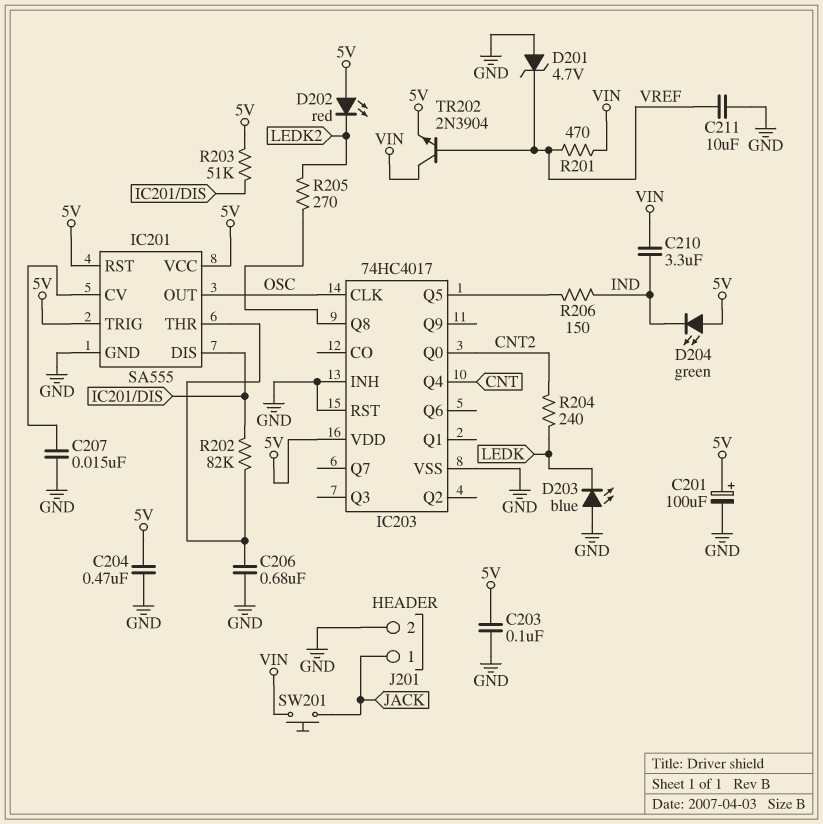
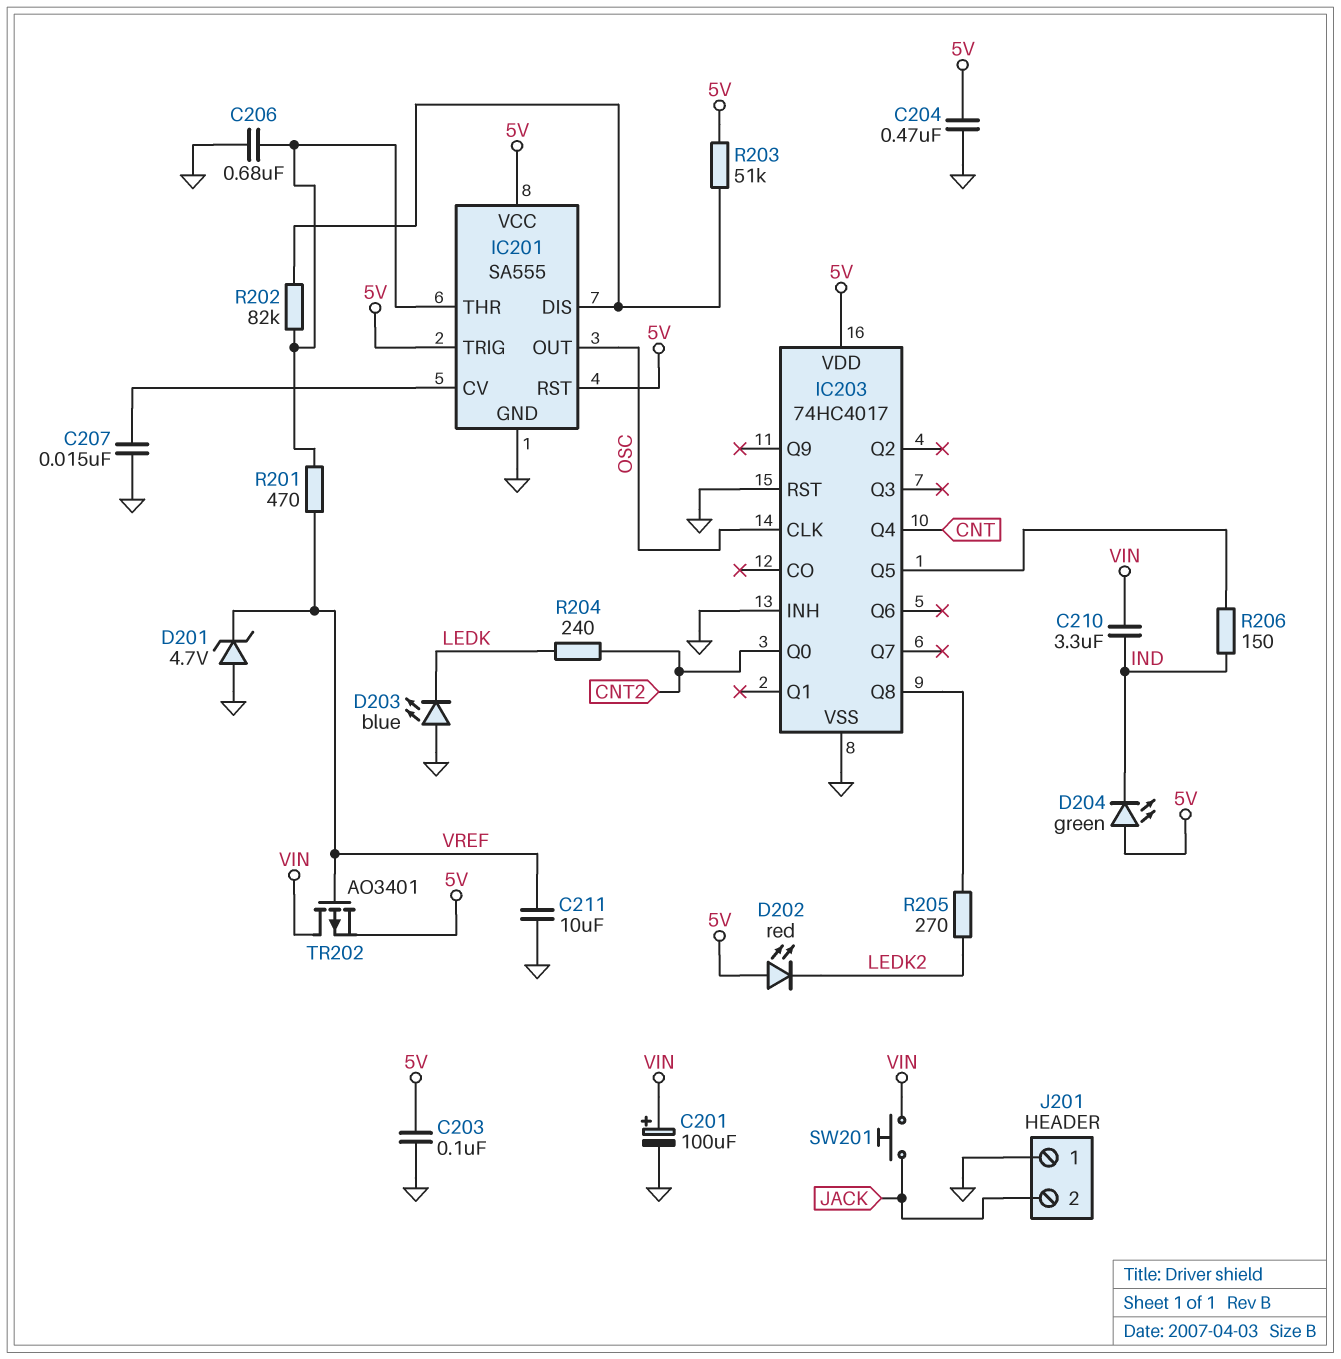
C201: 100uF (plus 5V, minus GND) -> 100uF (plus VIN, minus GND)
J201 pin 1: JACK -> GND
J201 pin 2: GND -> JACK
R201: 470 (VIN, VREF) -> 470 (IC201/THR, VREF)
TR202: NPN 2N3904 (B VREF, C VIN, E 5V) -> PMOS AO3401 (G VREF, D VIN, S 5V)

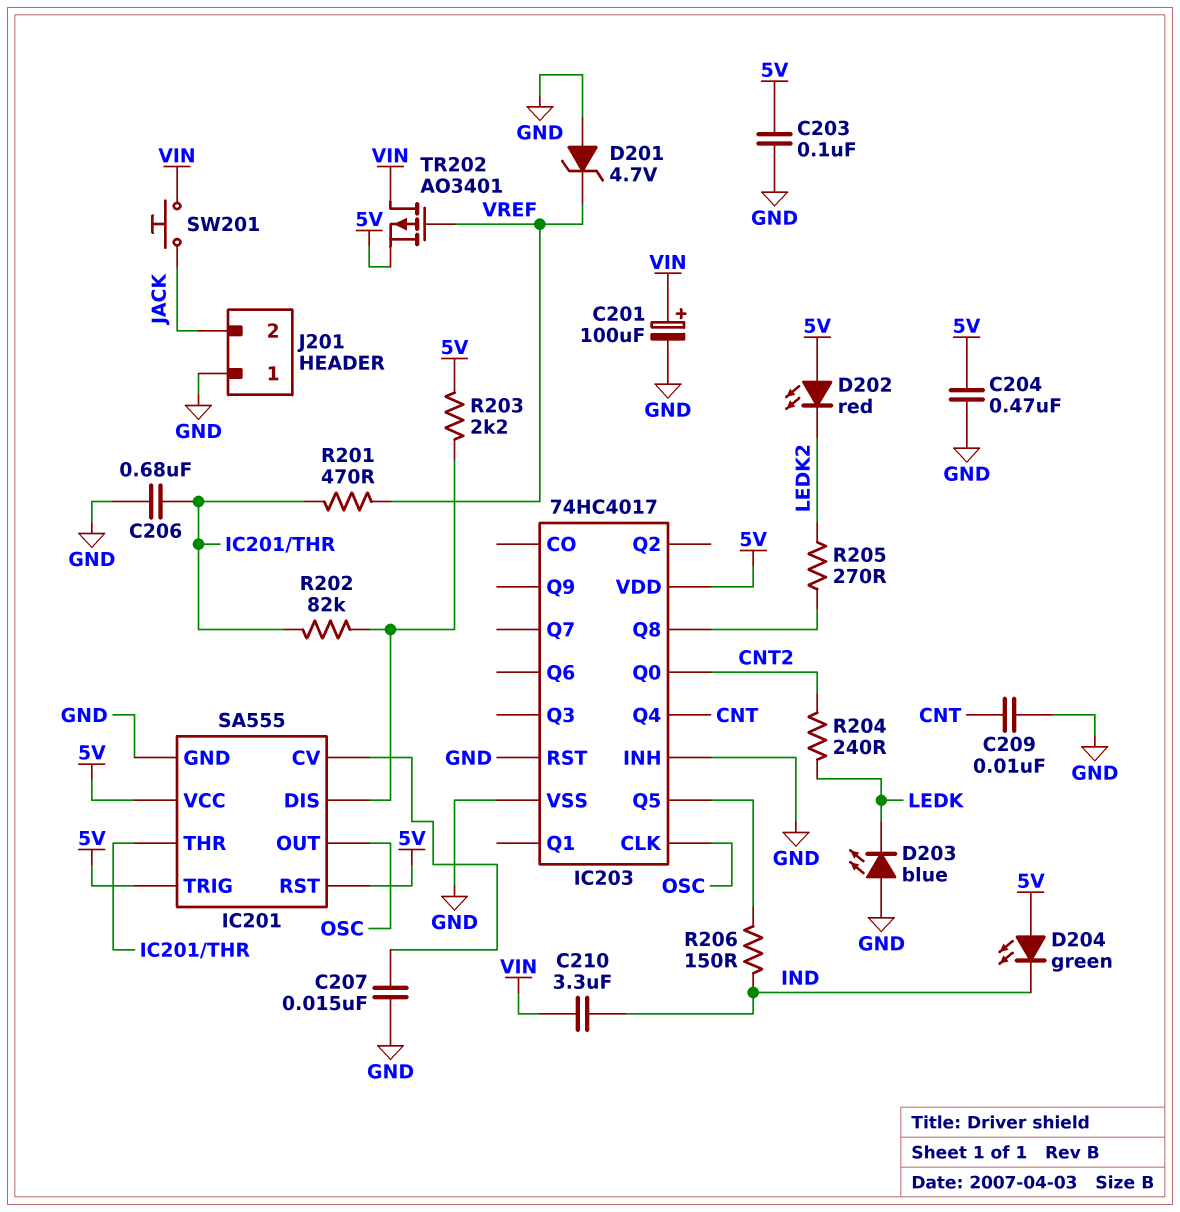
C209: none -> 10nF (CNT, GND)
C211: 10uF (GND, VREF) -> none
R203: 51k (5V, IC201/DIS) -> 2.2k (5V, IC201/DIS)

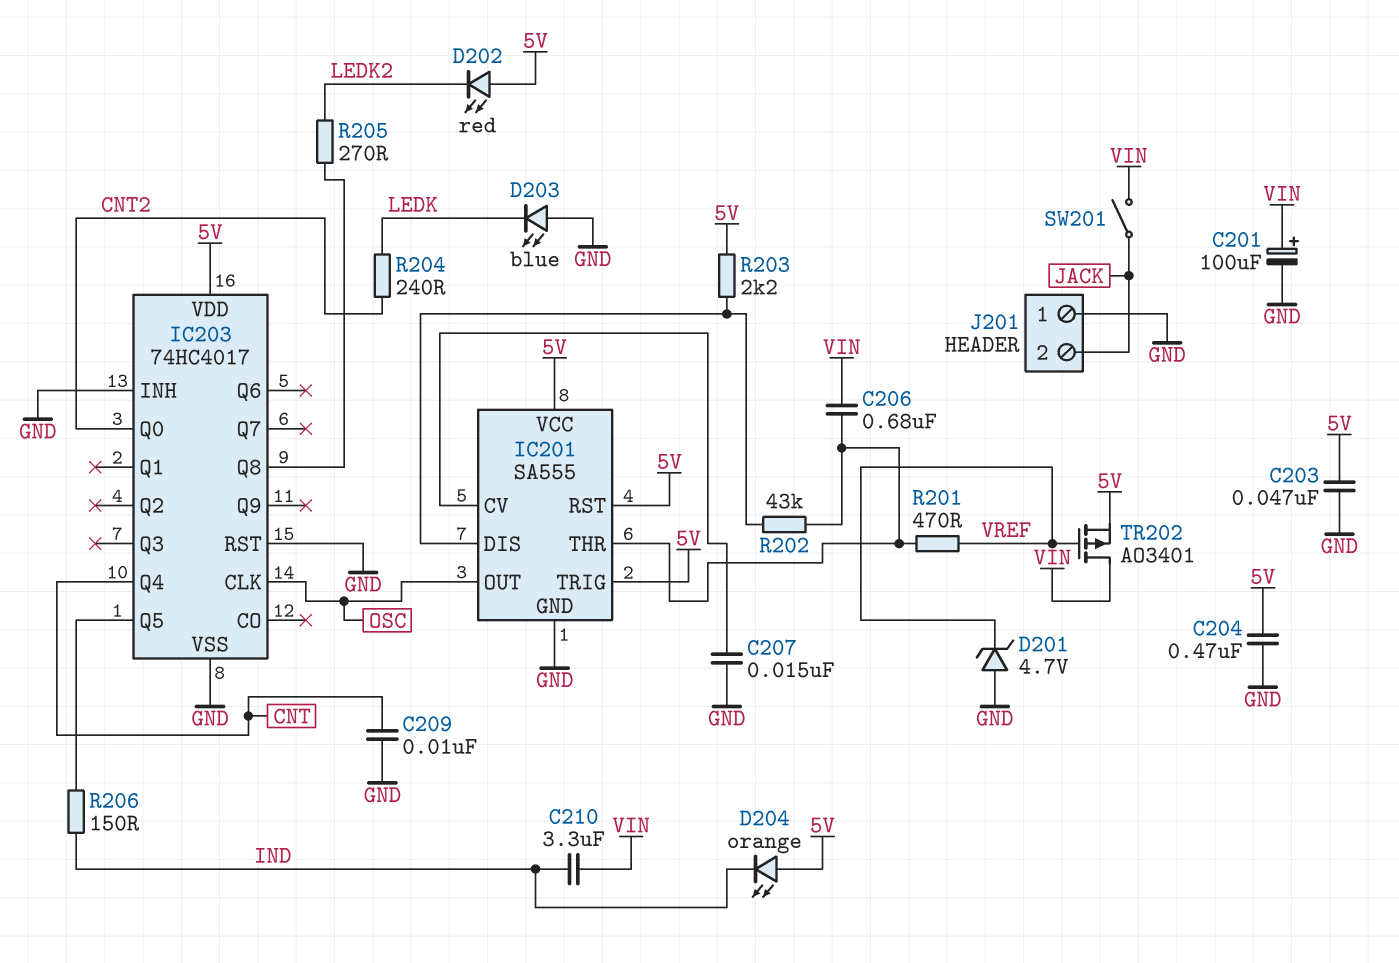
C203: 100nF (5V, GND) -> 47nF (5V, GND)
C206: 680nF (GND, IC201/THR) -> 680nF (IC201/THR, VIN)
D204: LED green (A 5V, K IND) -> LED orange (A 5V, K IND)
R202: 82k (IC201/DIS, IC201/THR) -> 43k (IC201/DIS, IC201/THR)
SW201: button (JACK, VIN) -> switch (JACK, VIN)

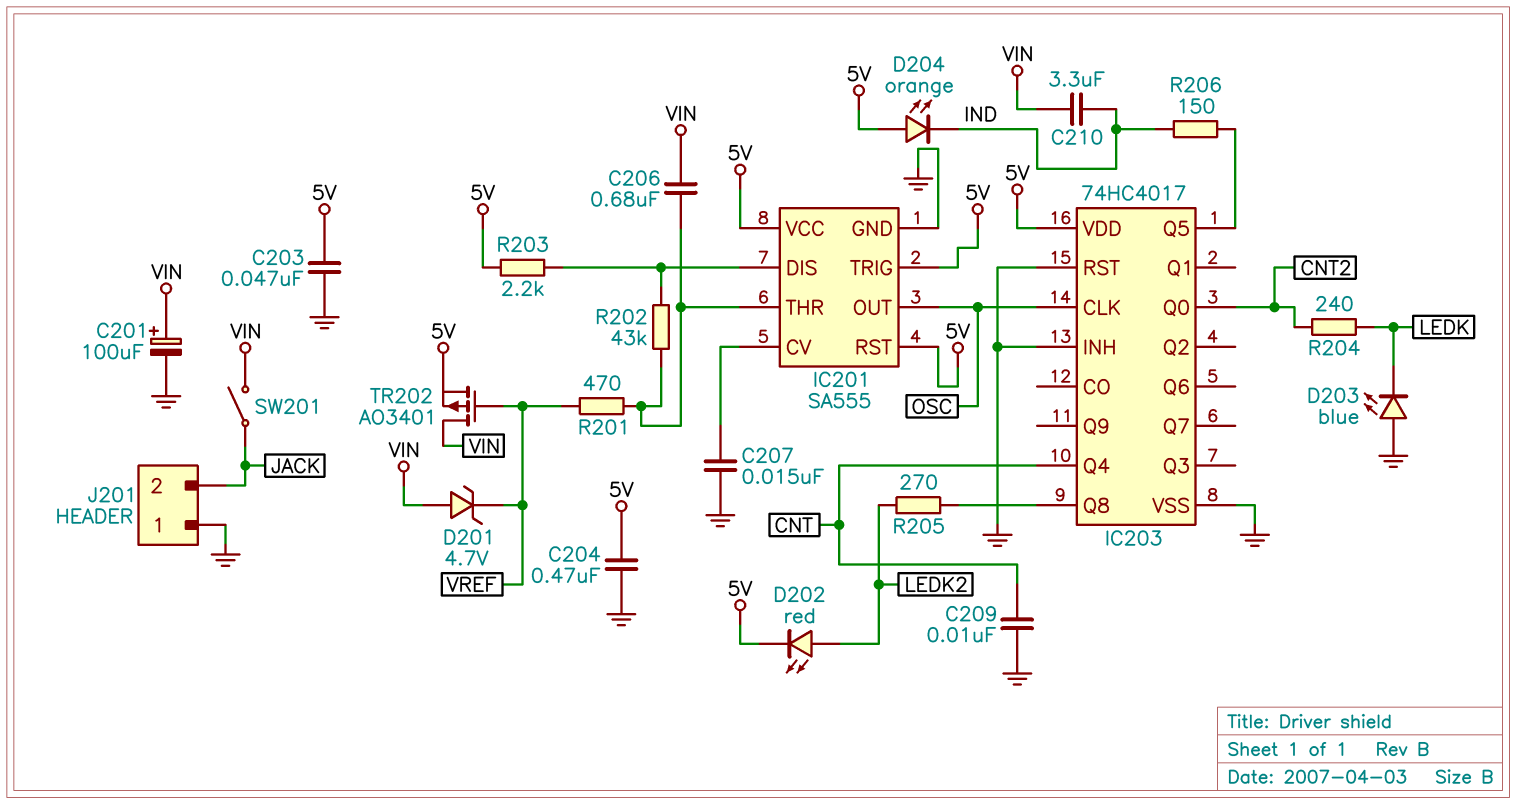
D201: zener 4.7V (A GND, K VREF) -> zener 4.7V (A VIN, K VREF)
D202: LED red (A 5V, K LEDK2) -> LED red (A LEDK2, K 5V)

